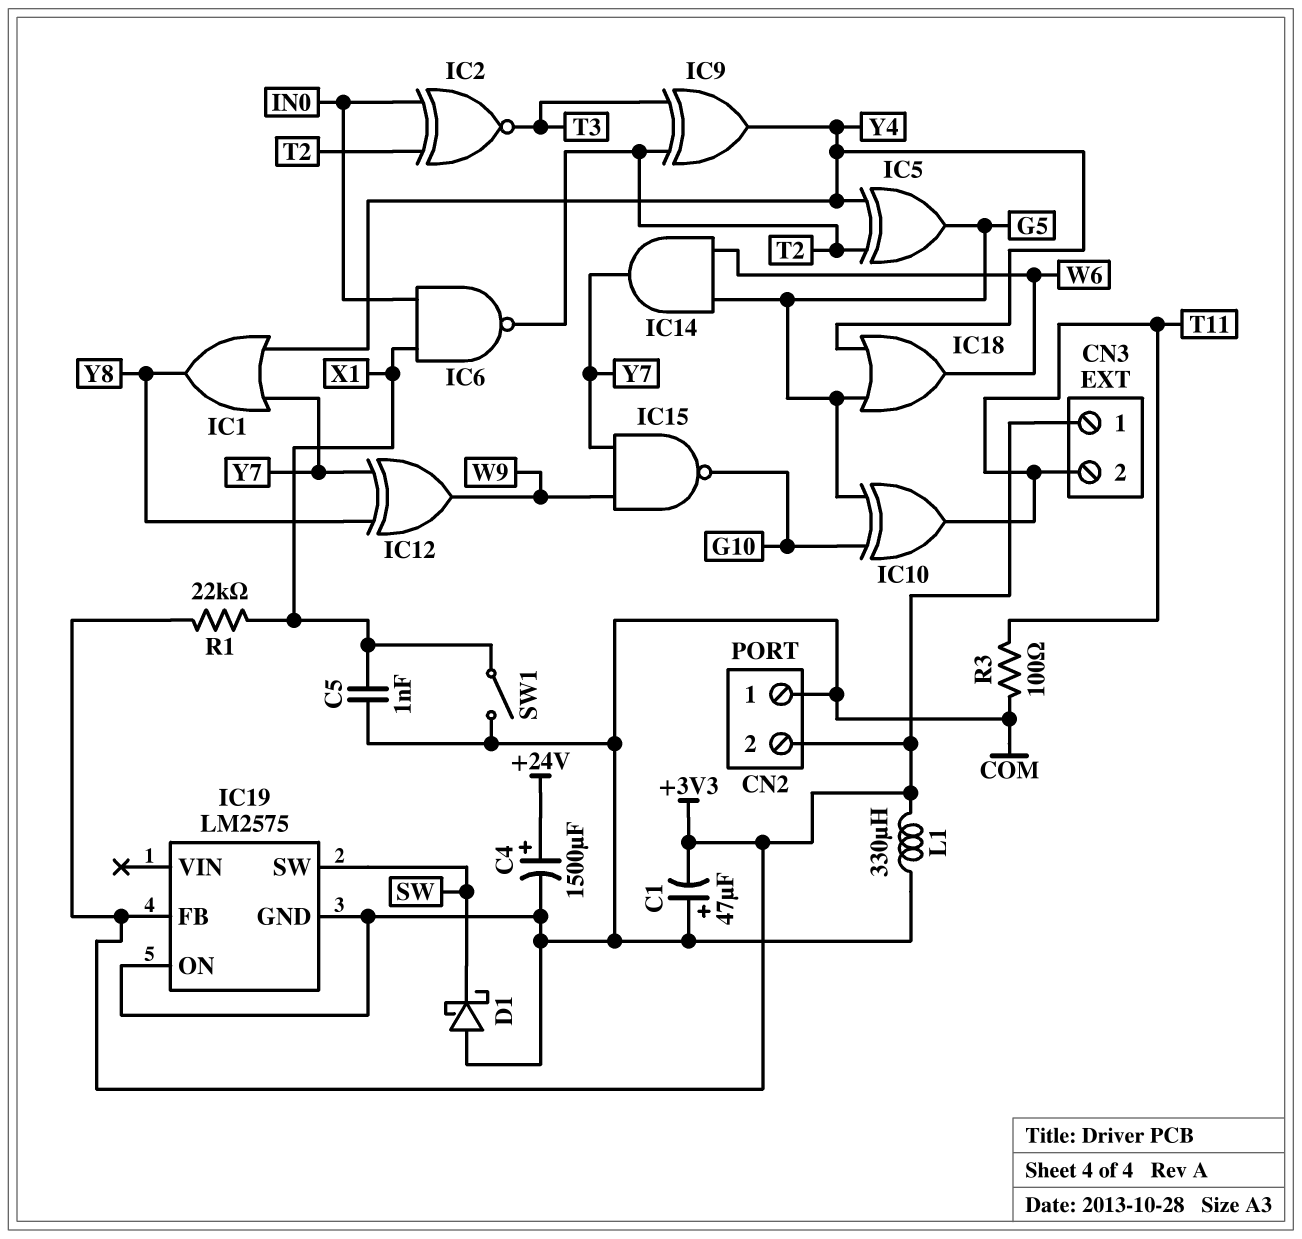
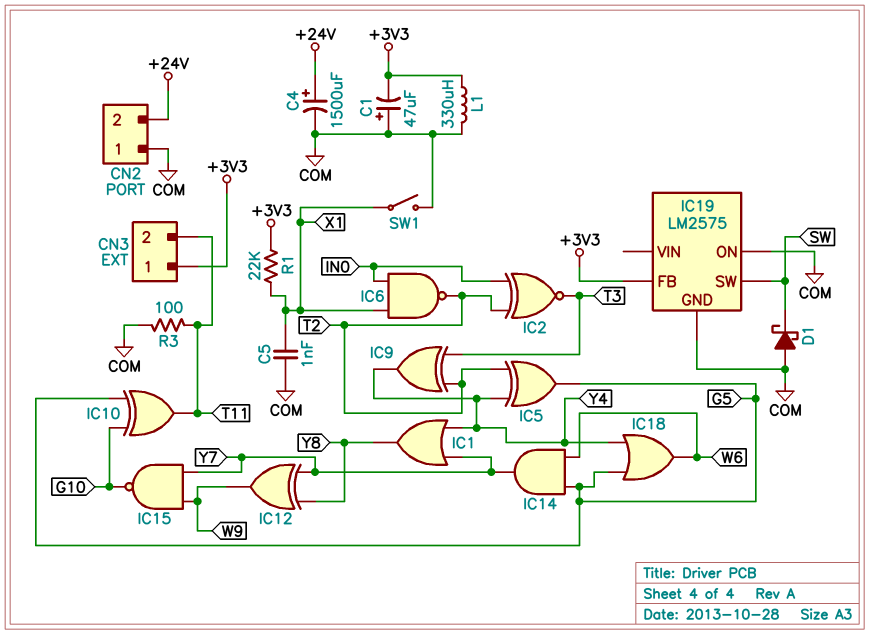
CN2 pin 2: +3V3 -> +24V

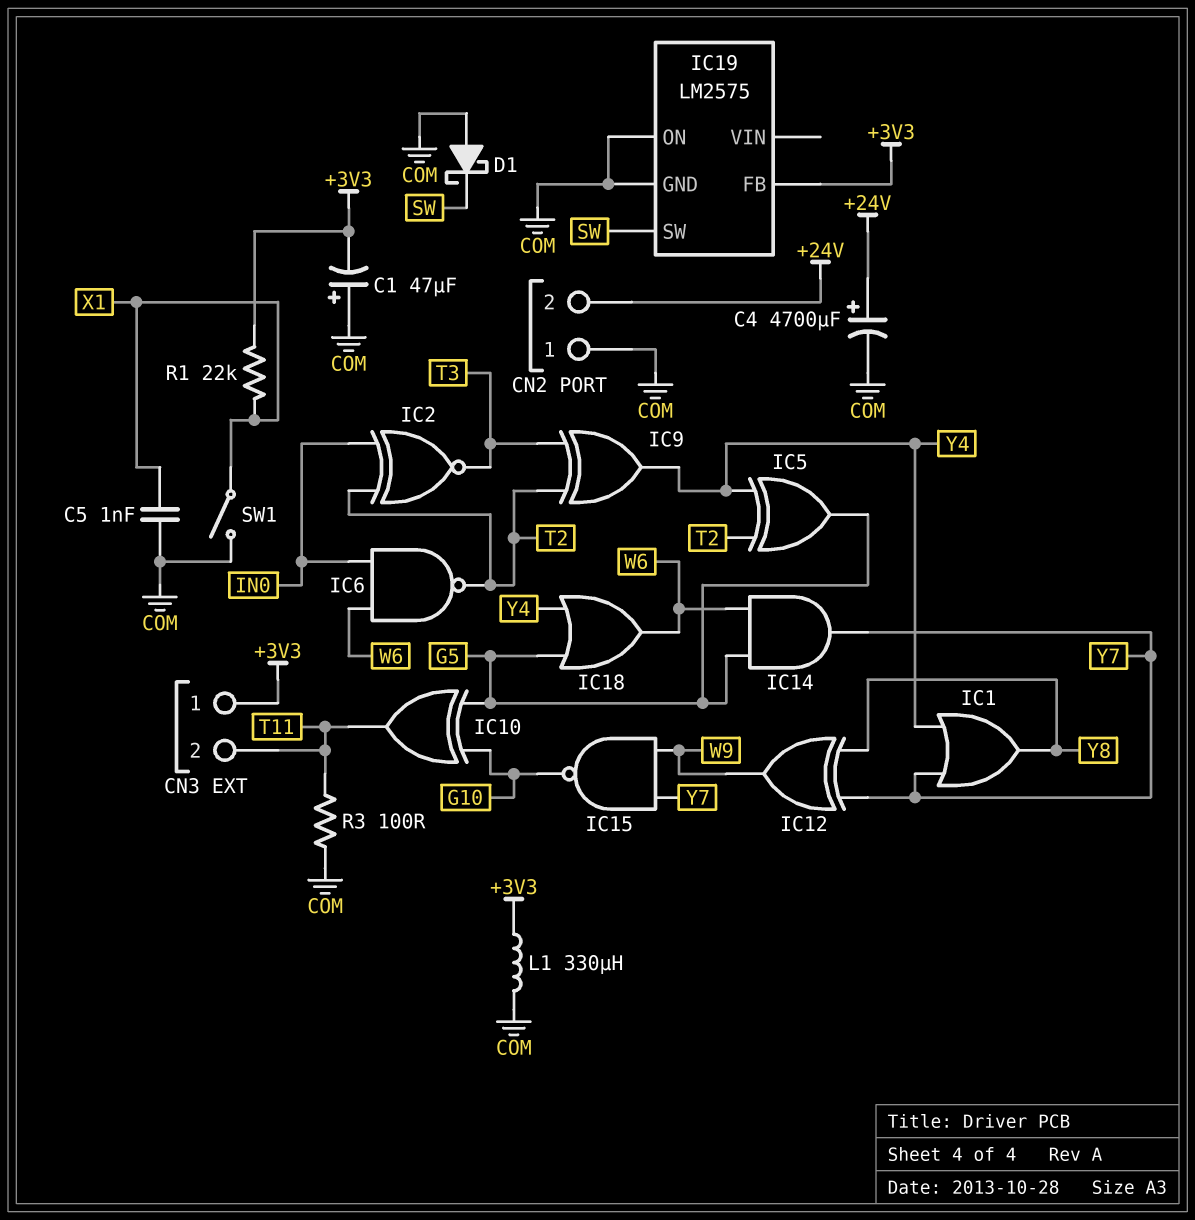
C4: 1500uF (plus +24V, minus COM) -> 4700uF (plus +24V, minus COM)
IC6: NAND (in IN0, in X1, out T2) -> NAND (in IN0, in W6, out T2)

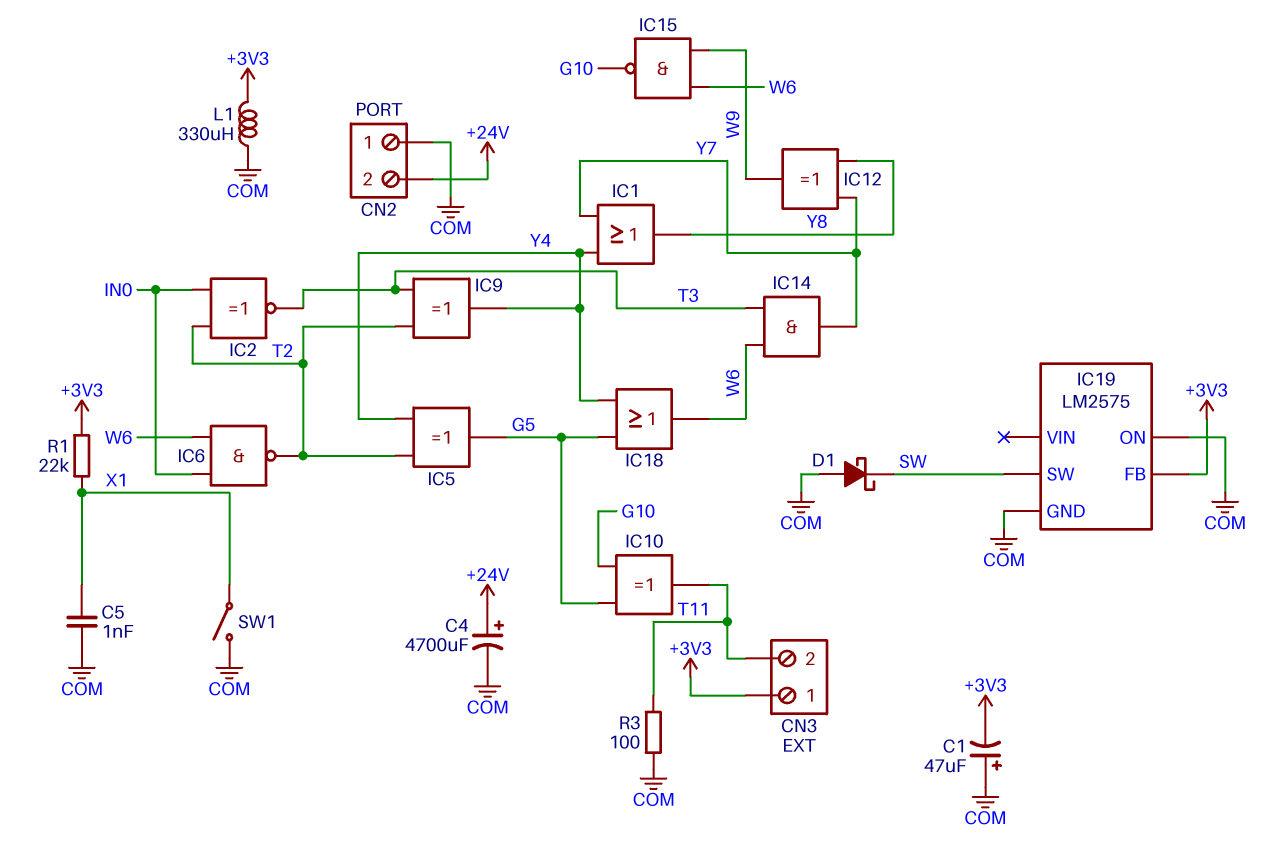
IC14: AND (in G5, in W6, out Y7) -> AND (in T3, in W6, out Y7)
IC15: NAND (in W9, in Y7, out G10) -> NAND (in W6, in W9, out G10)

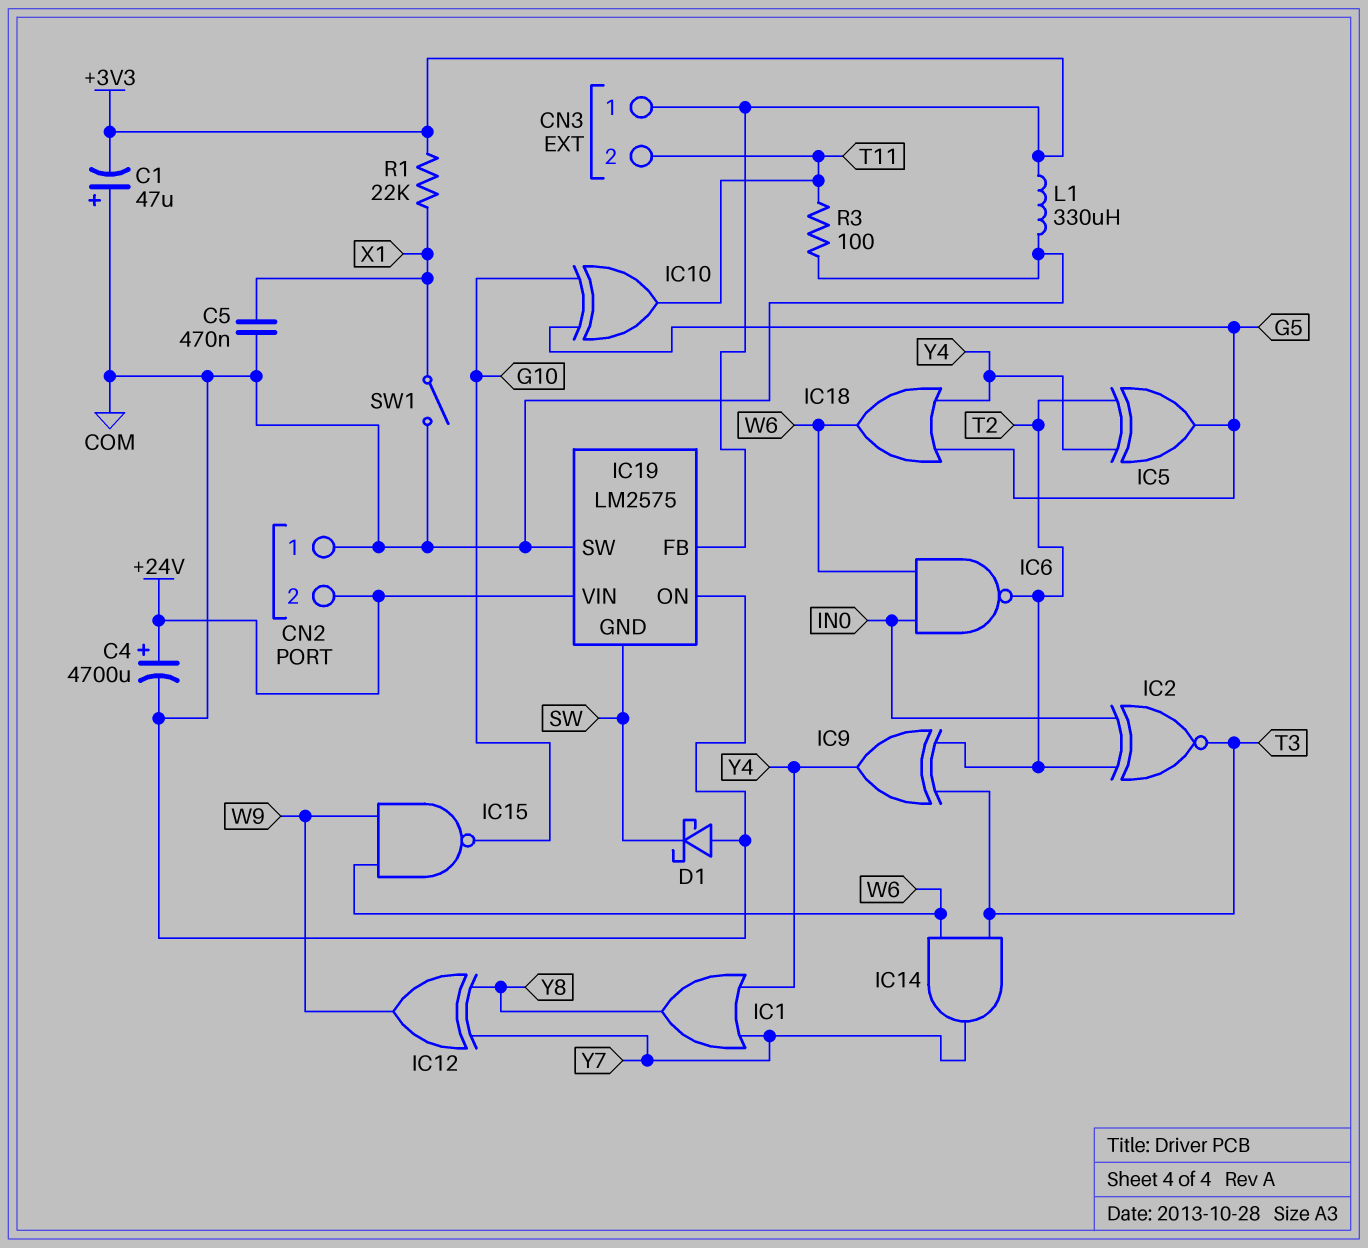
C5: 1nF (COM, X1) -> 470nF (COM, X1)
IC19 pin GND: COM -> SW
IC19 pin SW: SW -> COM
IC19 pin VIN: none -> +24V

